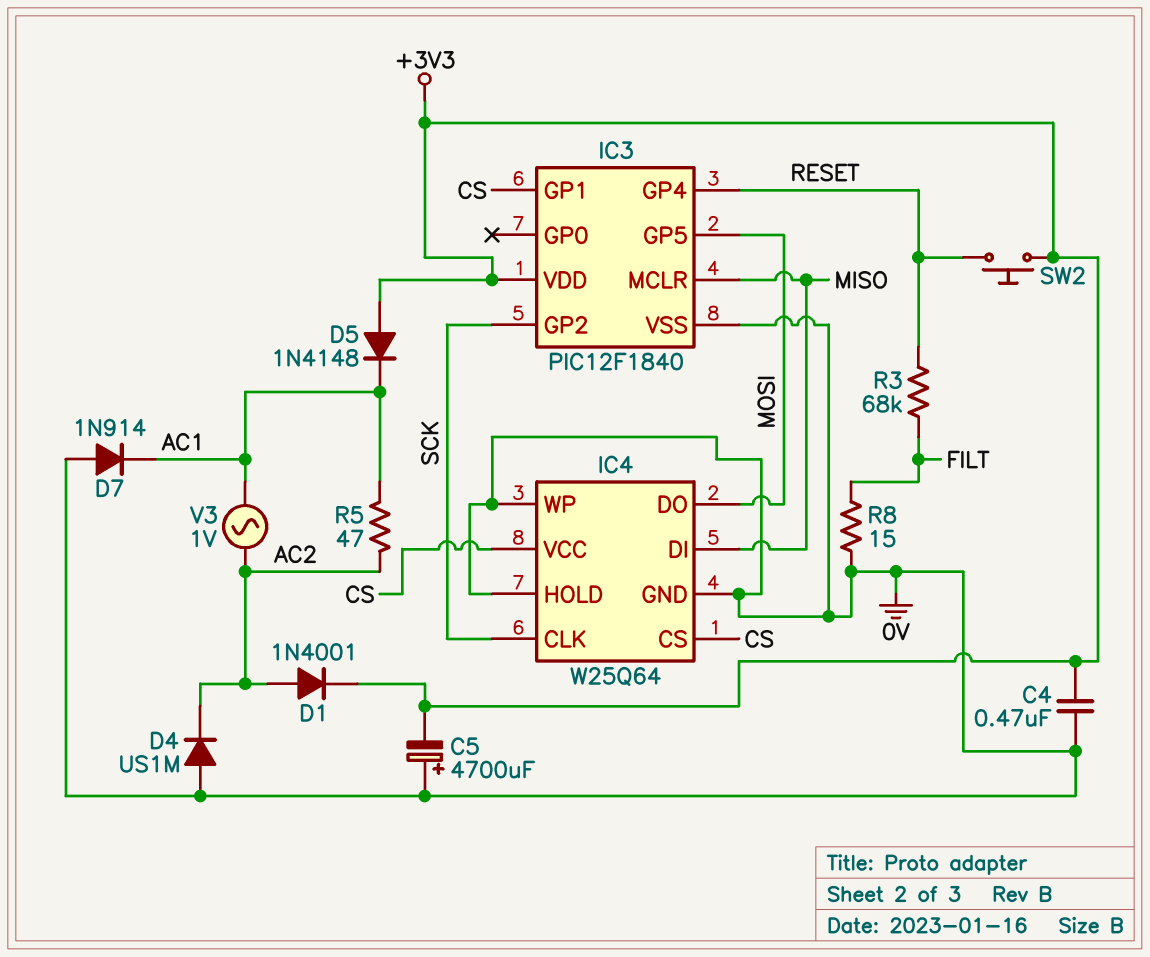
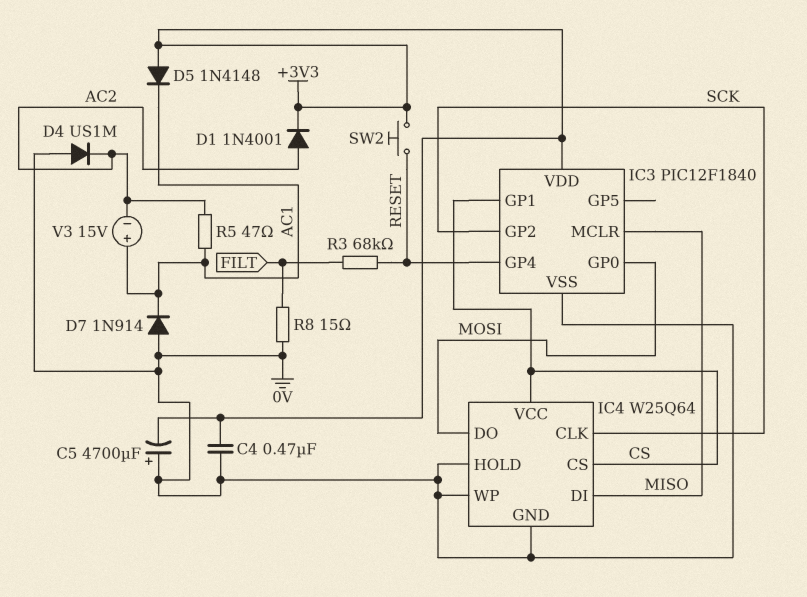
IC3 pin GP0: none -> MOSI
IC3 pin GP5: MOSI -> none
V3: AC 1V (AC1, AC2) -> 15V (plus AC1, minus AC2)

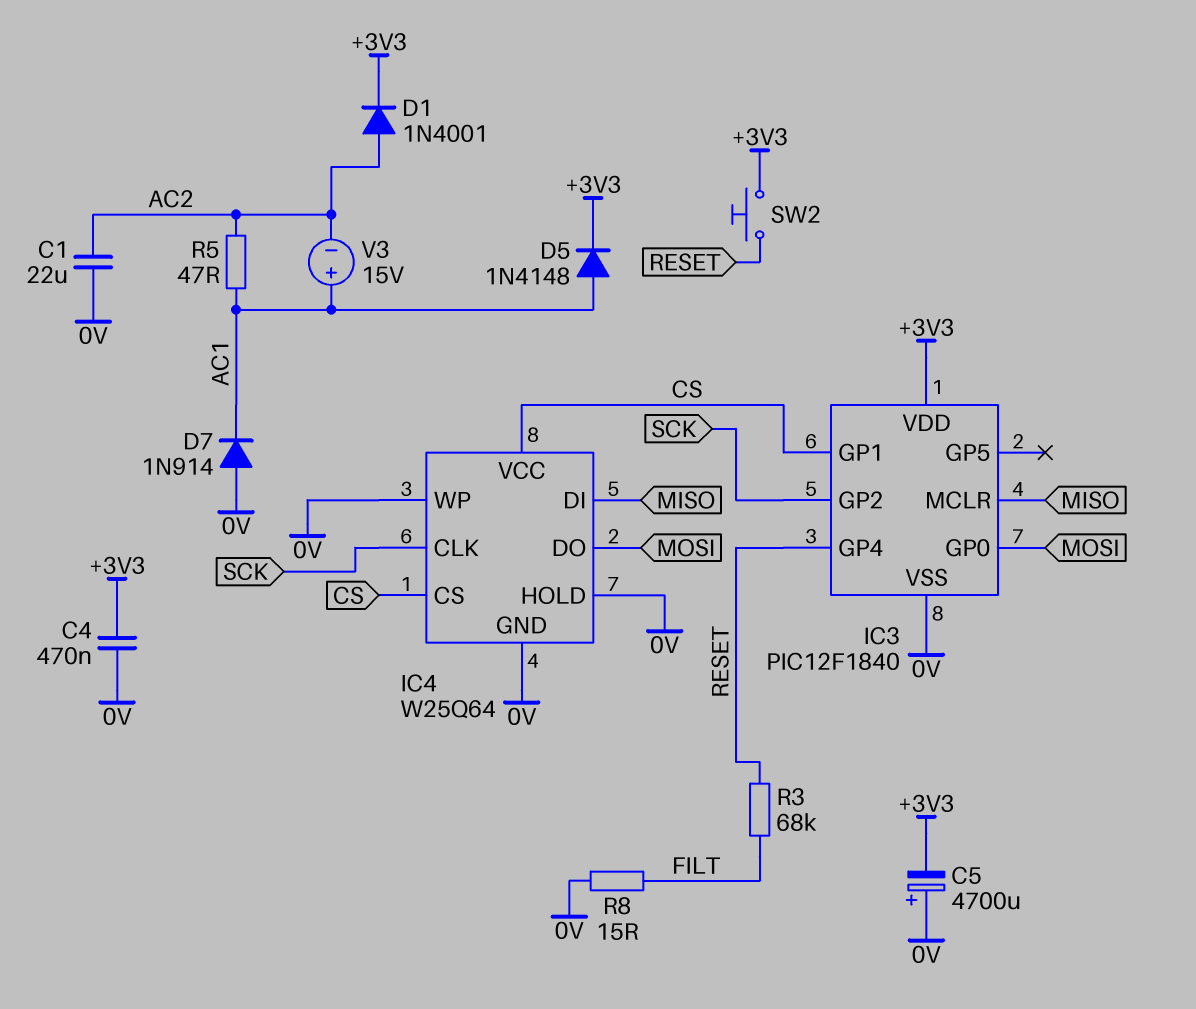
C1: none -> 22uF (0V, AC2)
D4: diode US1M (A 0V, K AC2) -> none
D5: diode 1N4148 (A +3V3, K AC1) -> diode 1N4148 (A AC1, K +3V3)

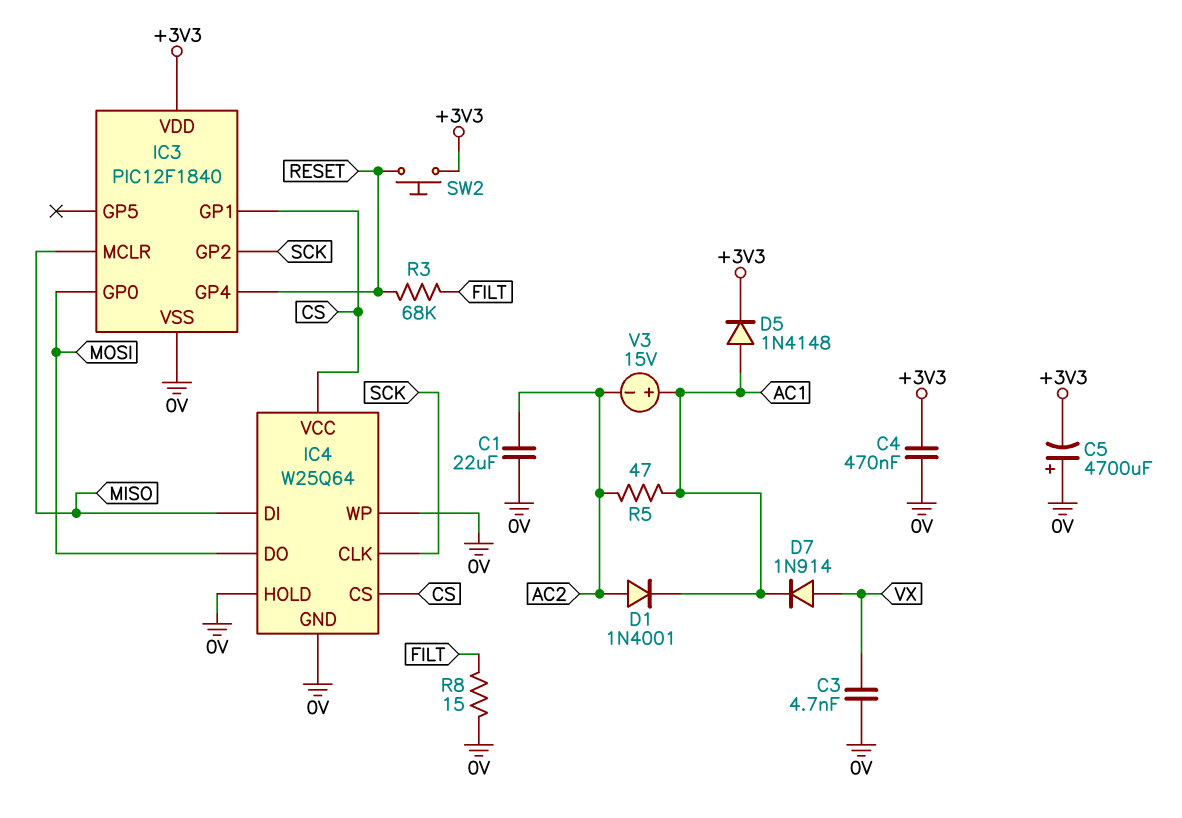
C3: none -> 4.7nF (0V, VX)
D1: diode 1N4001 (A AC2, K +3V3) -> diode 1N4001 (A AC2, K AC1)
D7: diode 1N914 (A 0V, K AC1) -> diode 1N914 (A VX, K AC1)

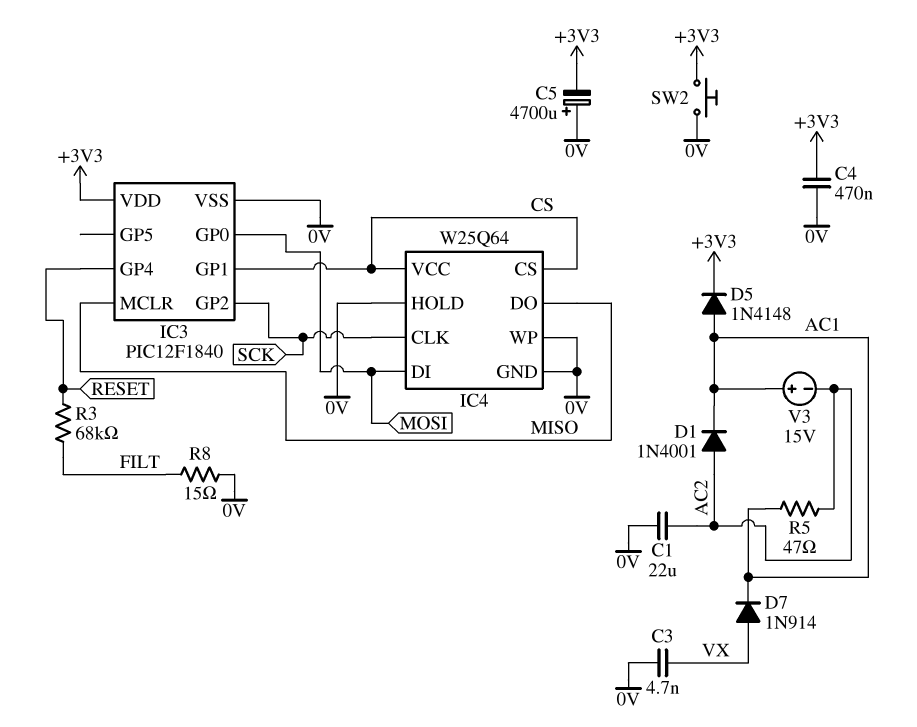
IC4 pin DI: MISO -> MOSI
IC4 pin DO: MOSI -> MISO
SW2: button (+3V3, RESET) -> button (+3V3, 0V)

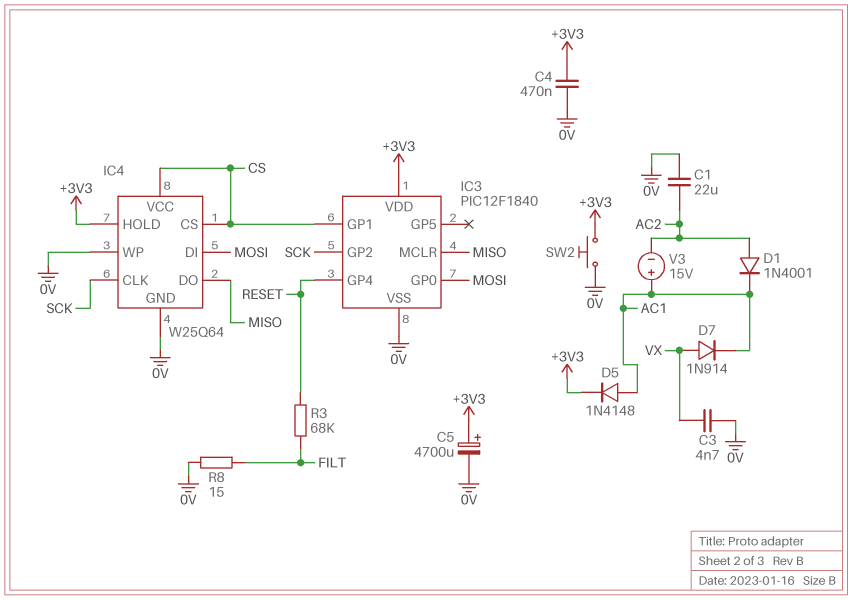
C5: 4700uF (plus 0V, minus +3V3) -> 4700uF (plus +3V3, minus 0V)
IC4 pin HOLD: 0V -> +3V3
R5: 47 (AC1, AC2) -> none

